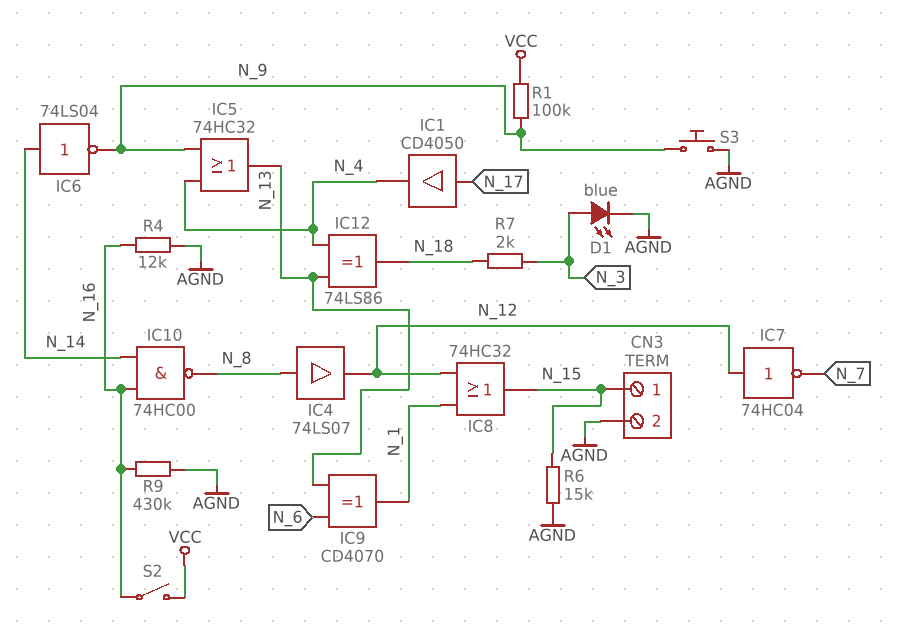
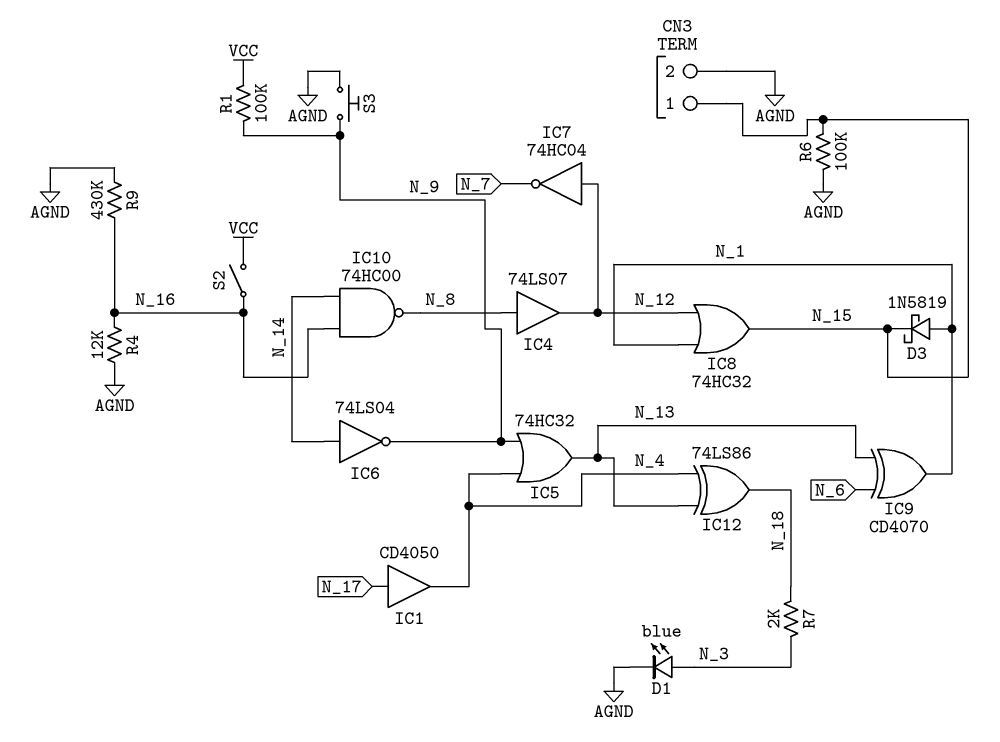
D3: none -> schottky 1N5819 (A N_1, K N_15)
R6: 15k (AGND, N_15) -> 100k (AGND, N_15)

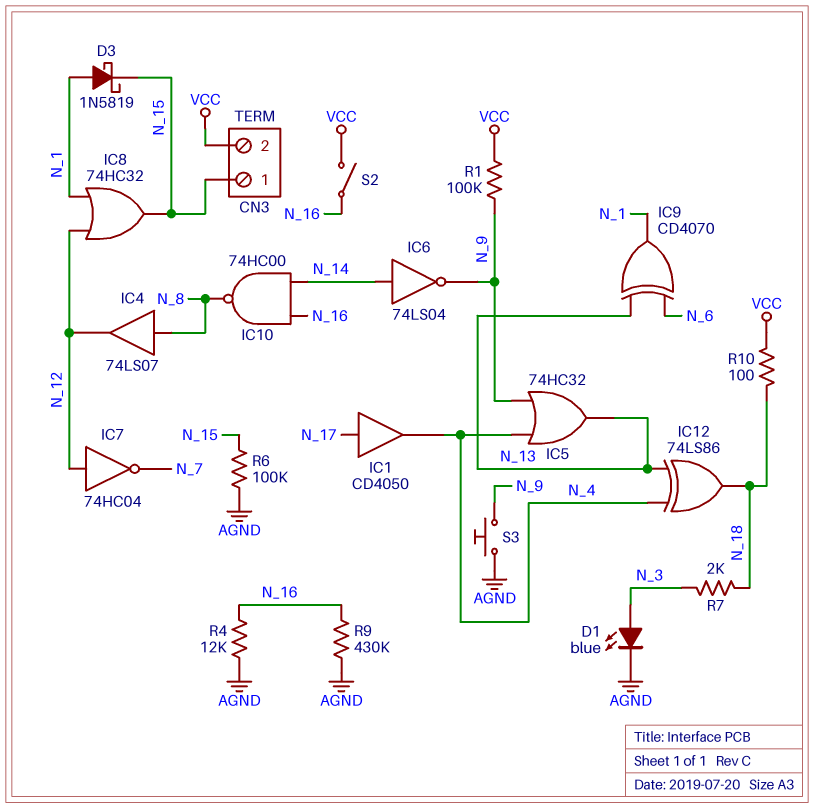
CN3 pin 2: AGND -> VCC
R10: none -> 100 (N_18, VCC)

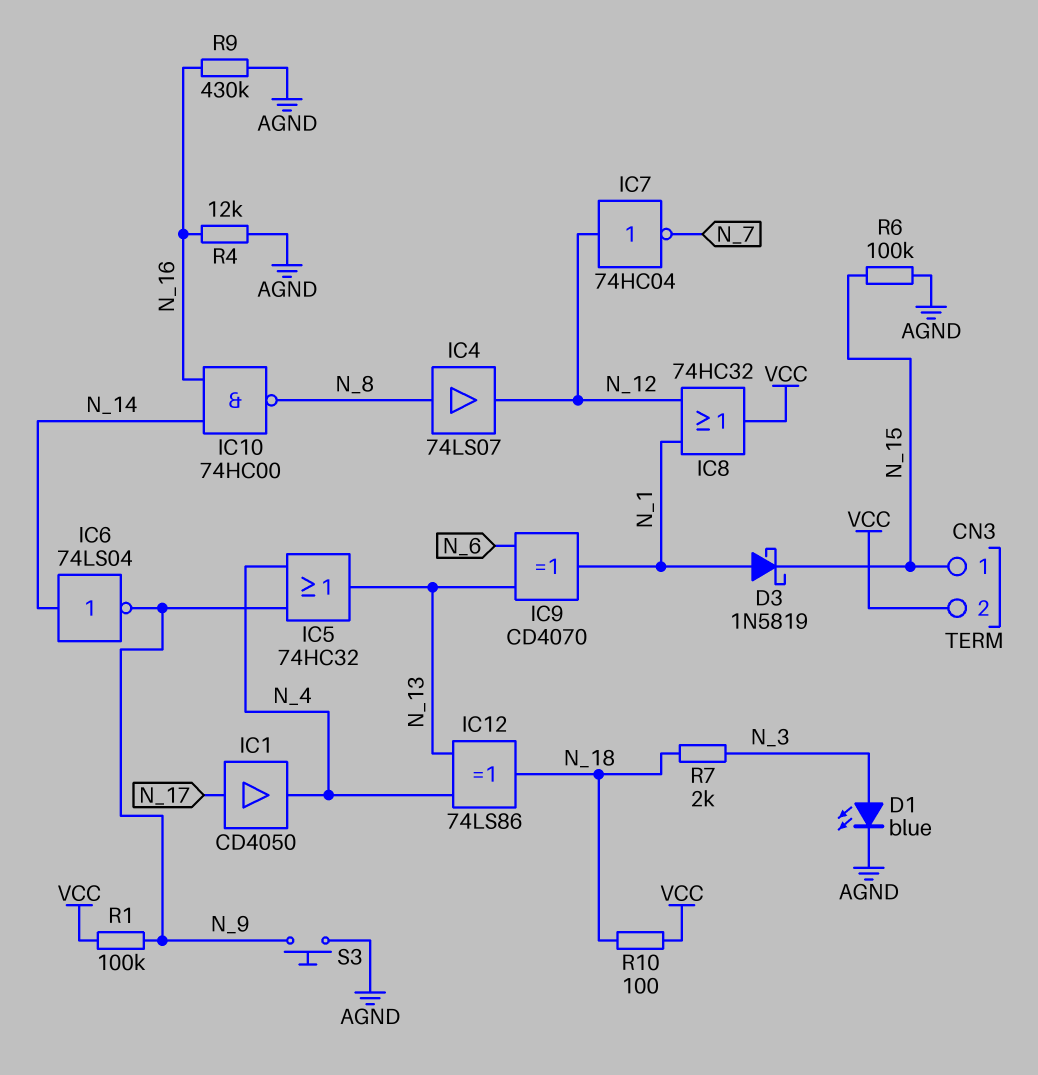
IC8: OR 74HC32 (in N_1, in N_12, out N_15) -> OR 74HC32 (in N_1, in N_12, out VCC)
S2: switch (N_16, VCC) -> none

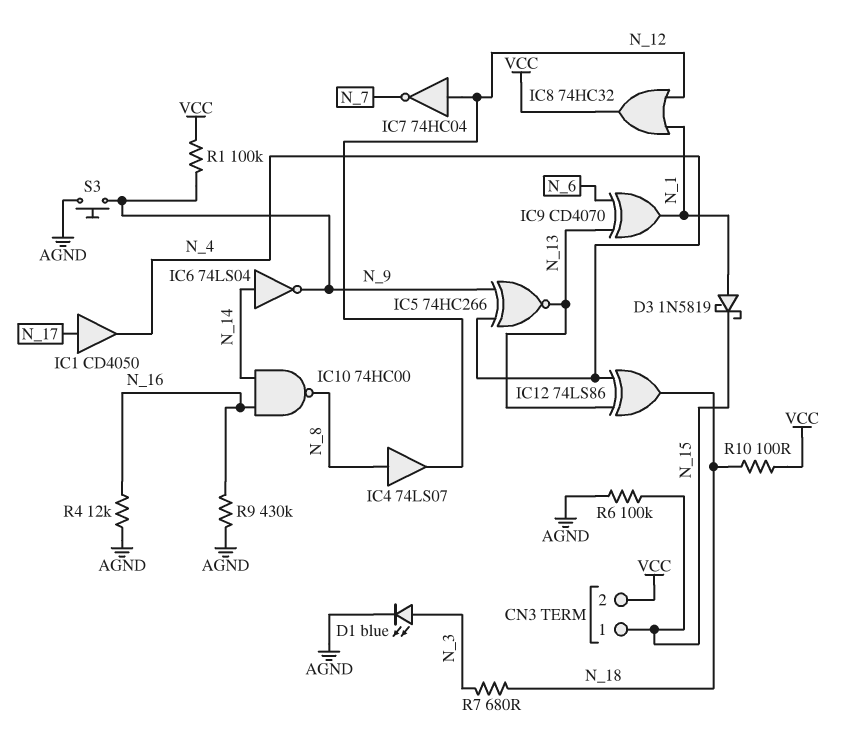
IC5: OR 74HC32 (in N_4, in N_9, out N_13) -> XNOR 74HC266 (in N_4, in N_9, out N_13)
R7: 2k (N_3, N_18) -> 680 (N_3, N_18)

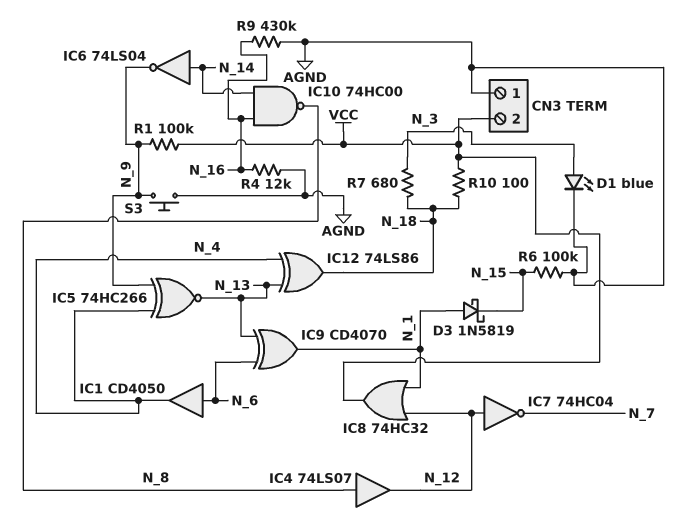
CN3 pin 1: N_15 -> AGND
IC1: buffer CD4050 (in N_17, out N_4) -> buffer CD4050 (in N_6, out N_4)

